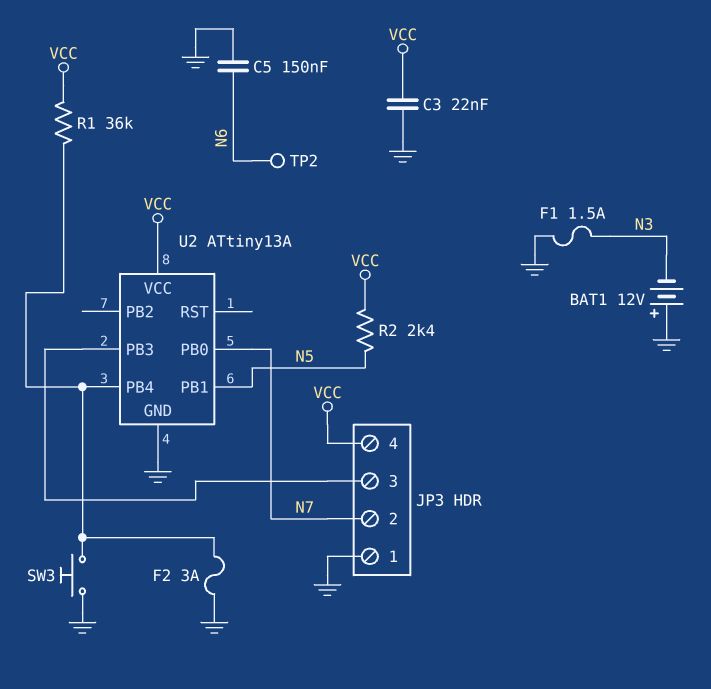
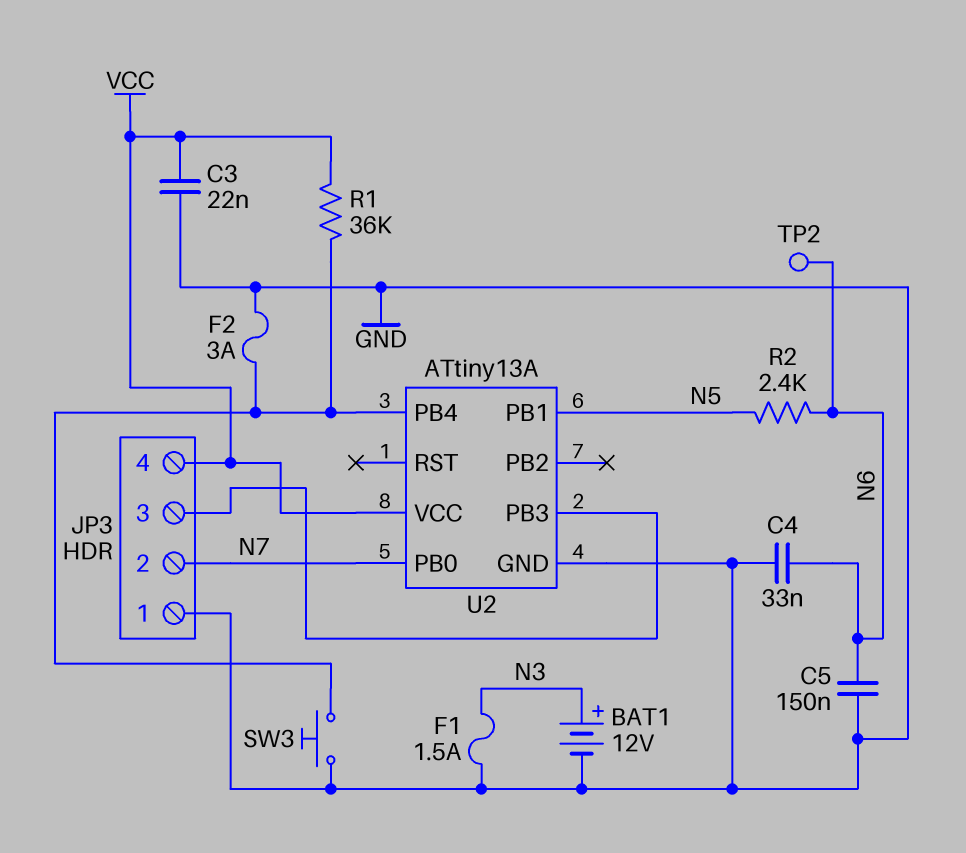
BAT1: 12V (plus GND, minus N3) -> 12V (plus N3, minus GND)
C4: none -> 33nF (GND, N6)
R2: 2.4k (N5, VCC) -> 2.4k (N5, N6)

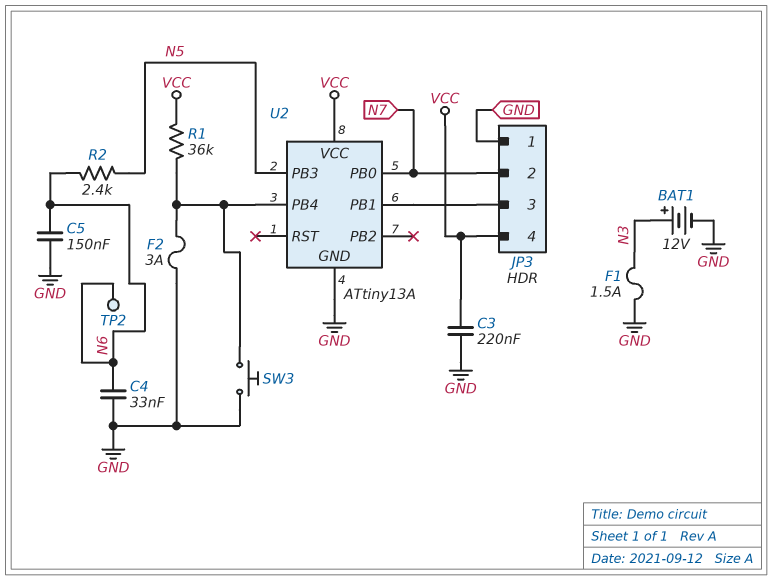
C3: 22nF (GND, VCC) -> 220nF (GND, VCC)
U2 pin PB1: N5 -> JP3/3
U2 pin PB3: JP3/3 -> N5

